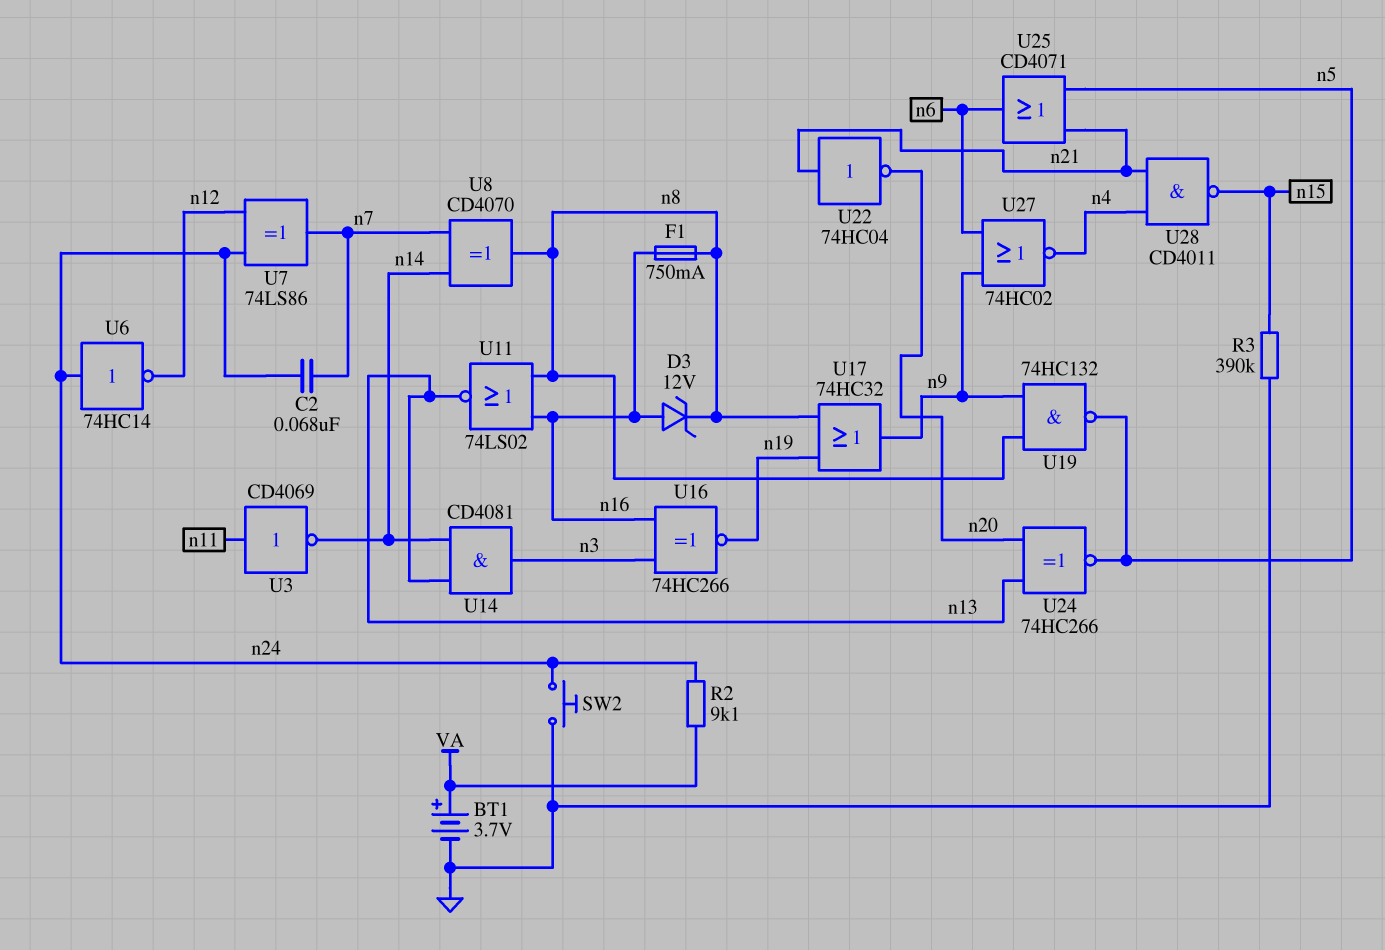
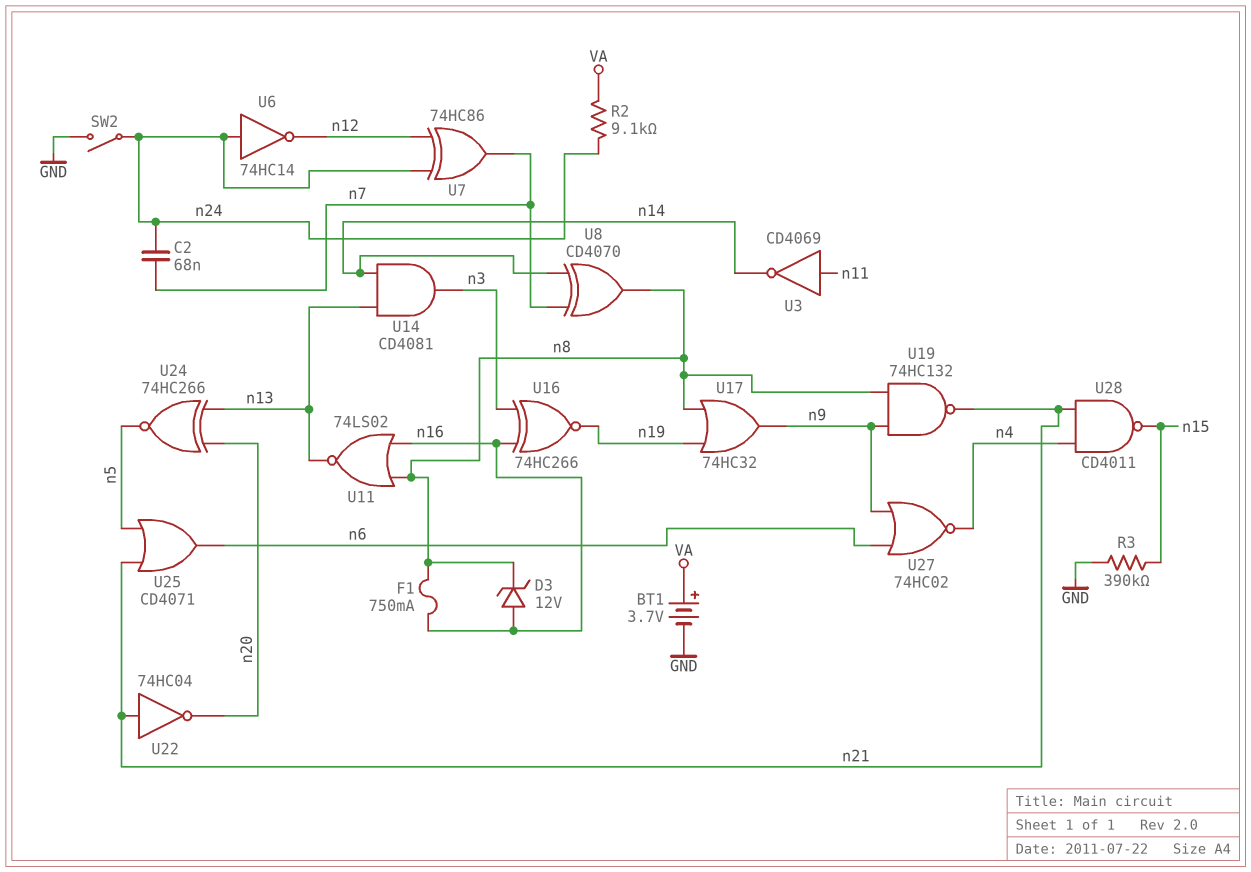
SW2: button (GND, n24) -> switch (GND, n24)
U7: XOR 74LS86 (in n12, in n24, out n7) -> XOR 74HC86 (in n12, in n24, out n7)
U19: NAND 74HC132 (in n8, in n9, out n5) -> NAND 74HC132 (in n8, in n9, out n21)

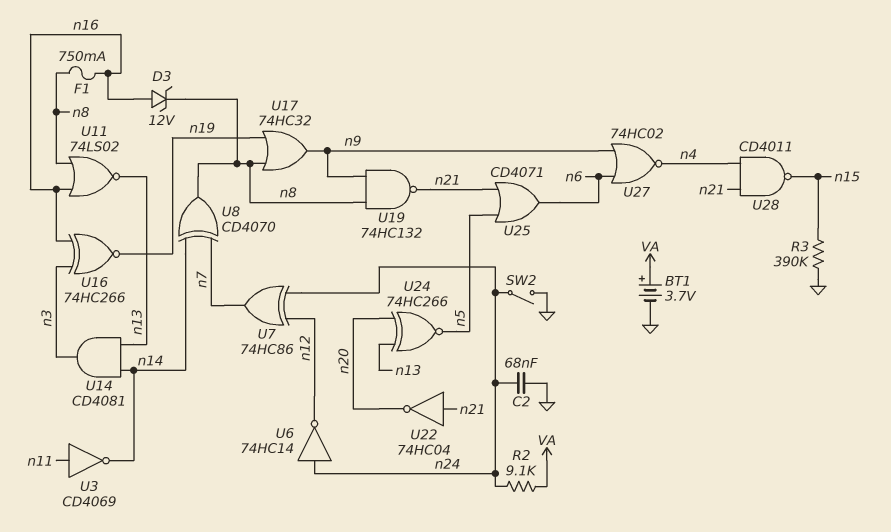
C2: 68nF (n7, n24) -> 68nF (GND, n24)

